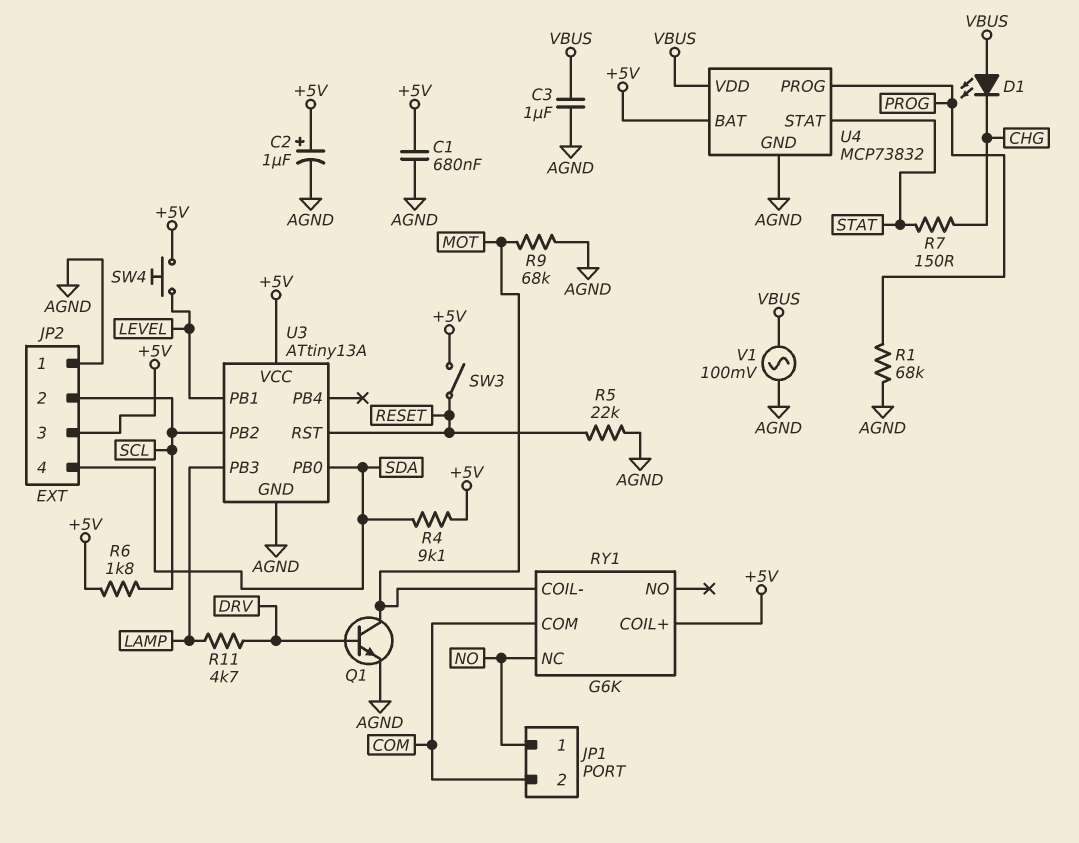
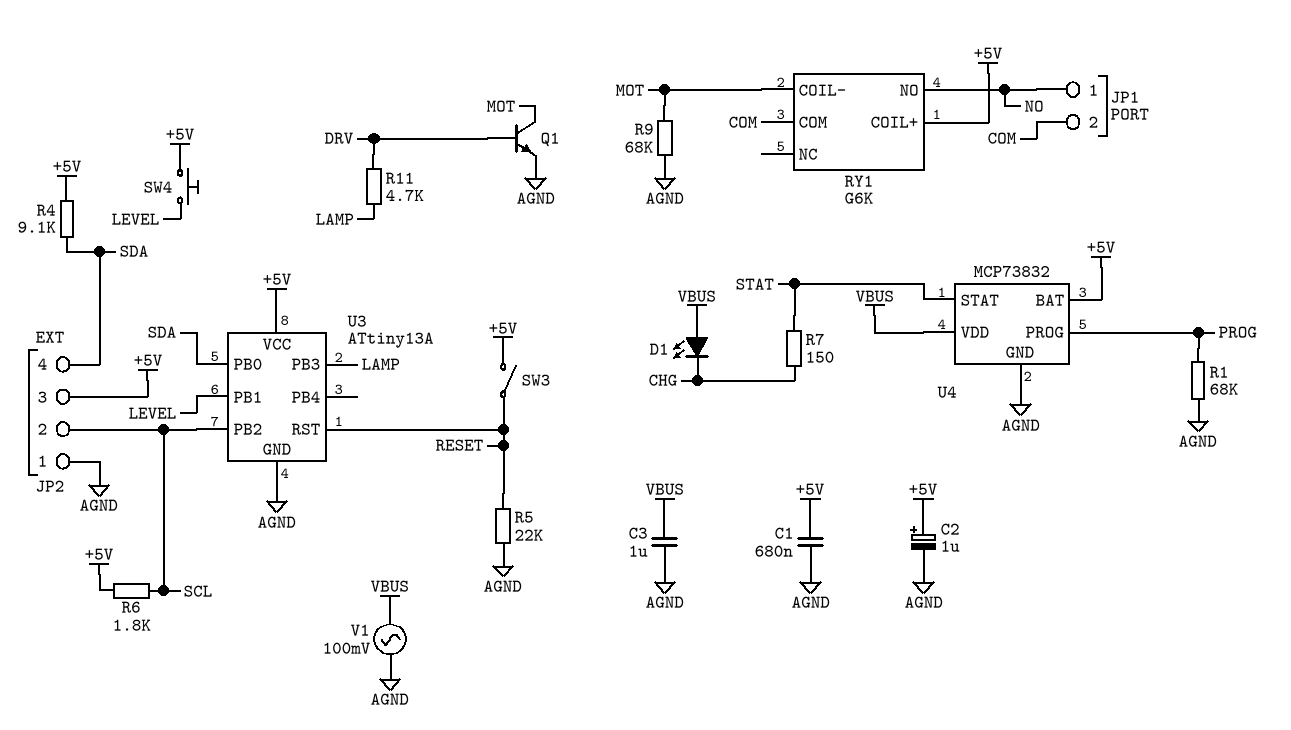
RY1 pin NC: NO -> none
RY1 pin NO: none -> NO

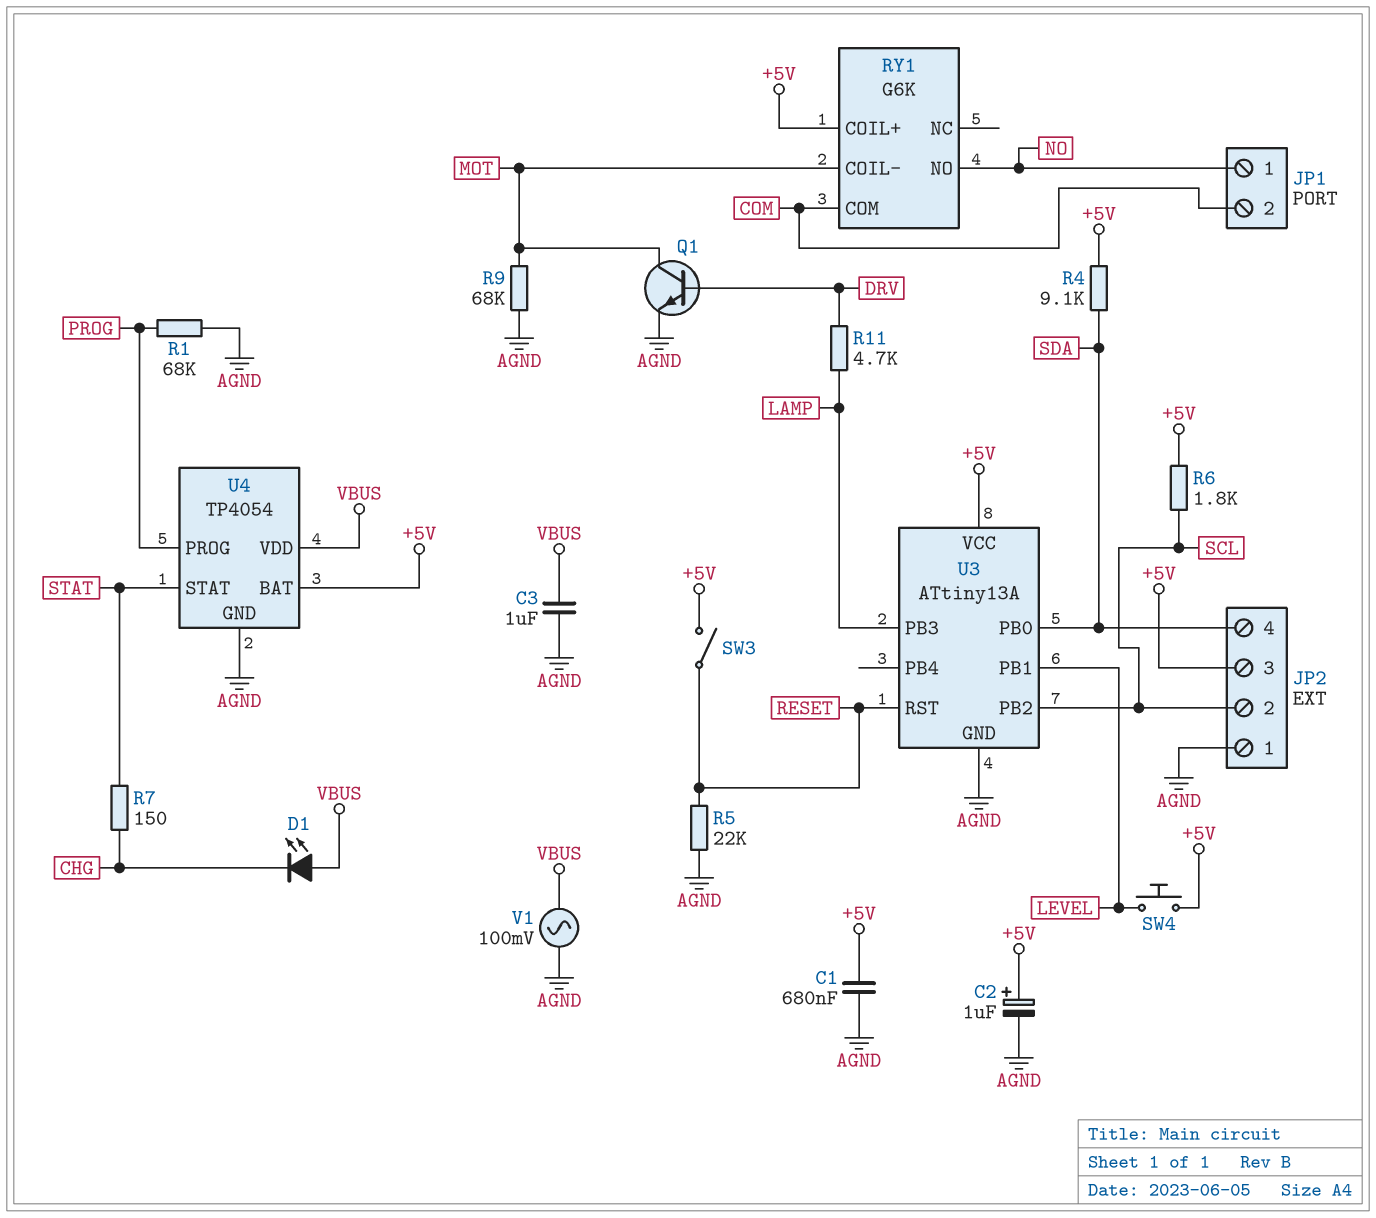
U4: MCP73832 -> TP4054

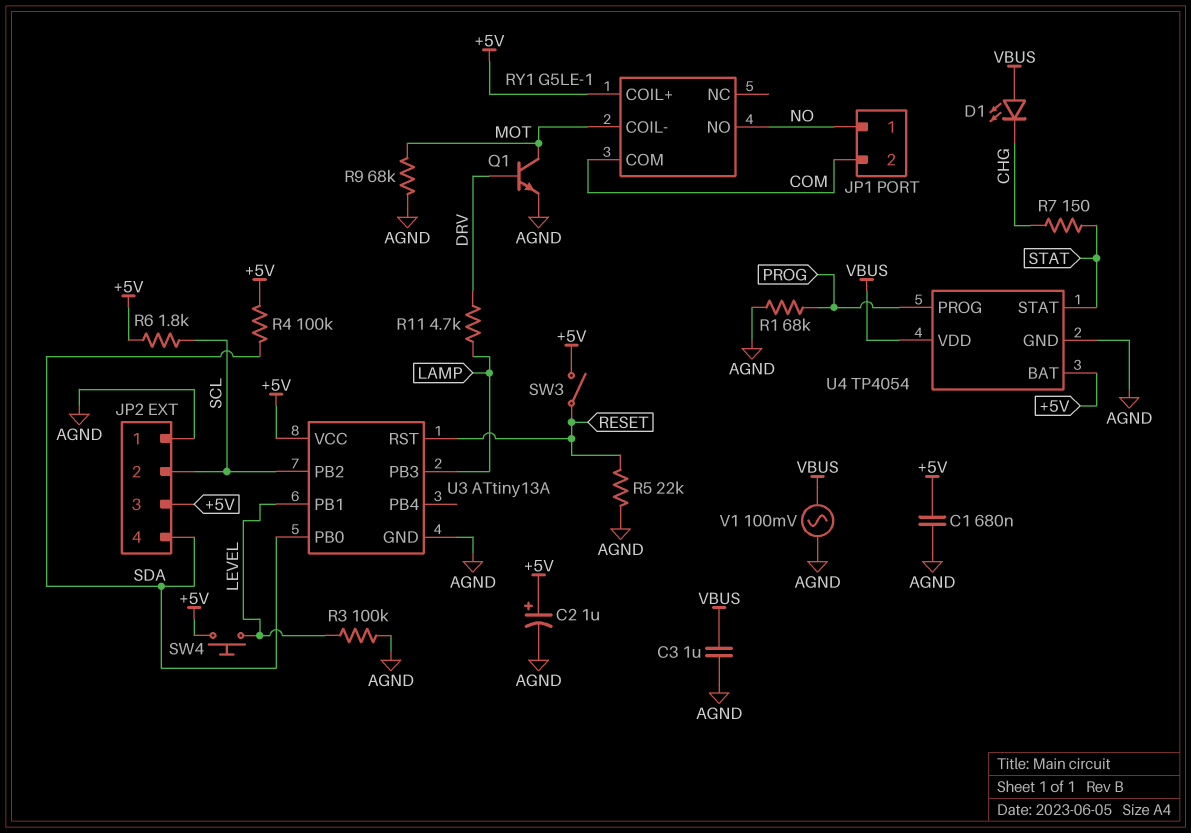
R3: none -> 100k (AGND, LEVEL)
R4: 9.1k (+5V, SDA) -> 100k (+5V, SDA)
RY1: G6K -> G5LE-1

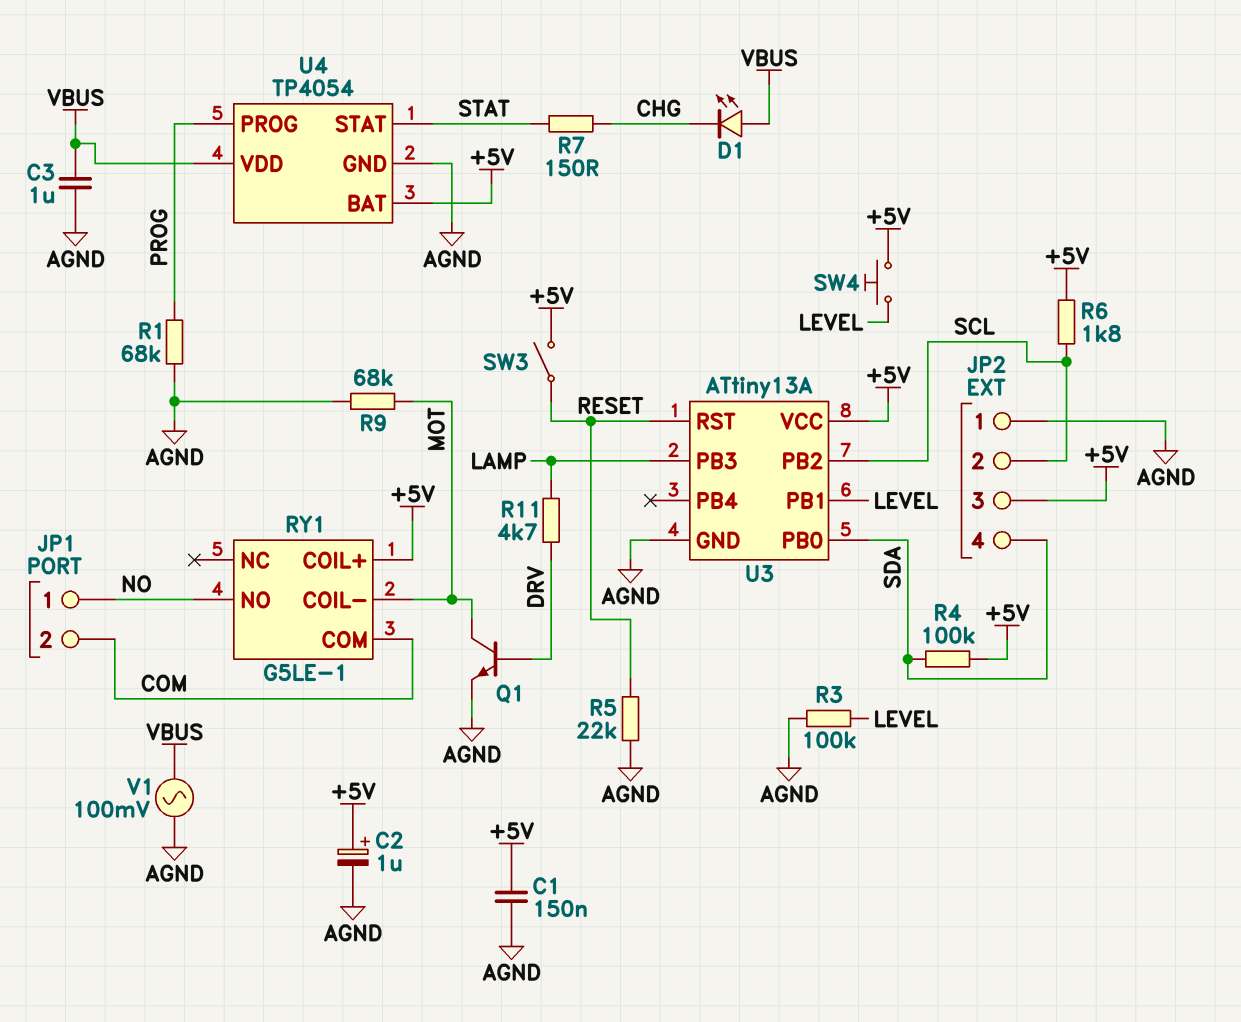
C1: 680nF (+5V, AGND) -> 150nF (+5V, AGND)

